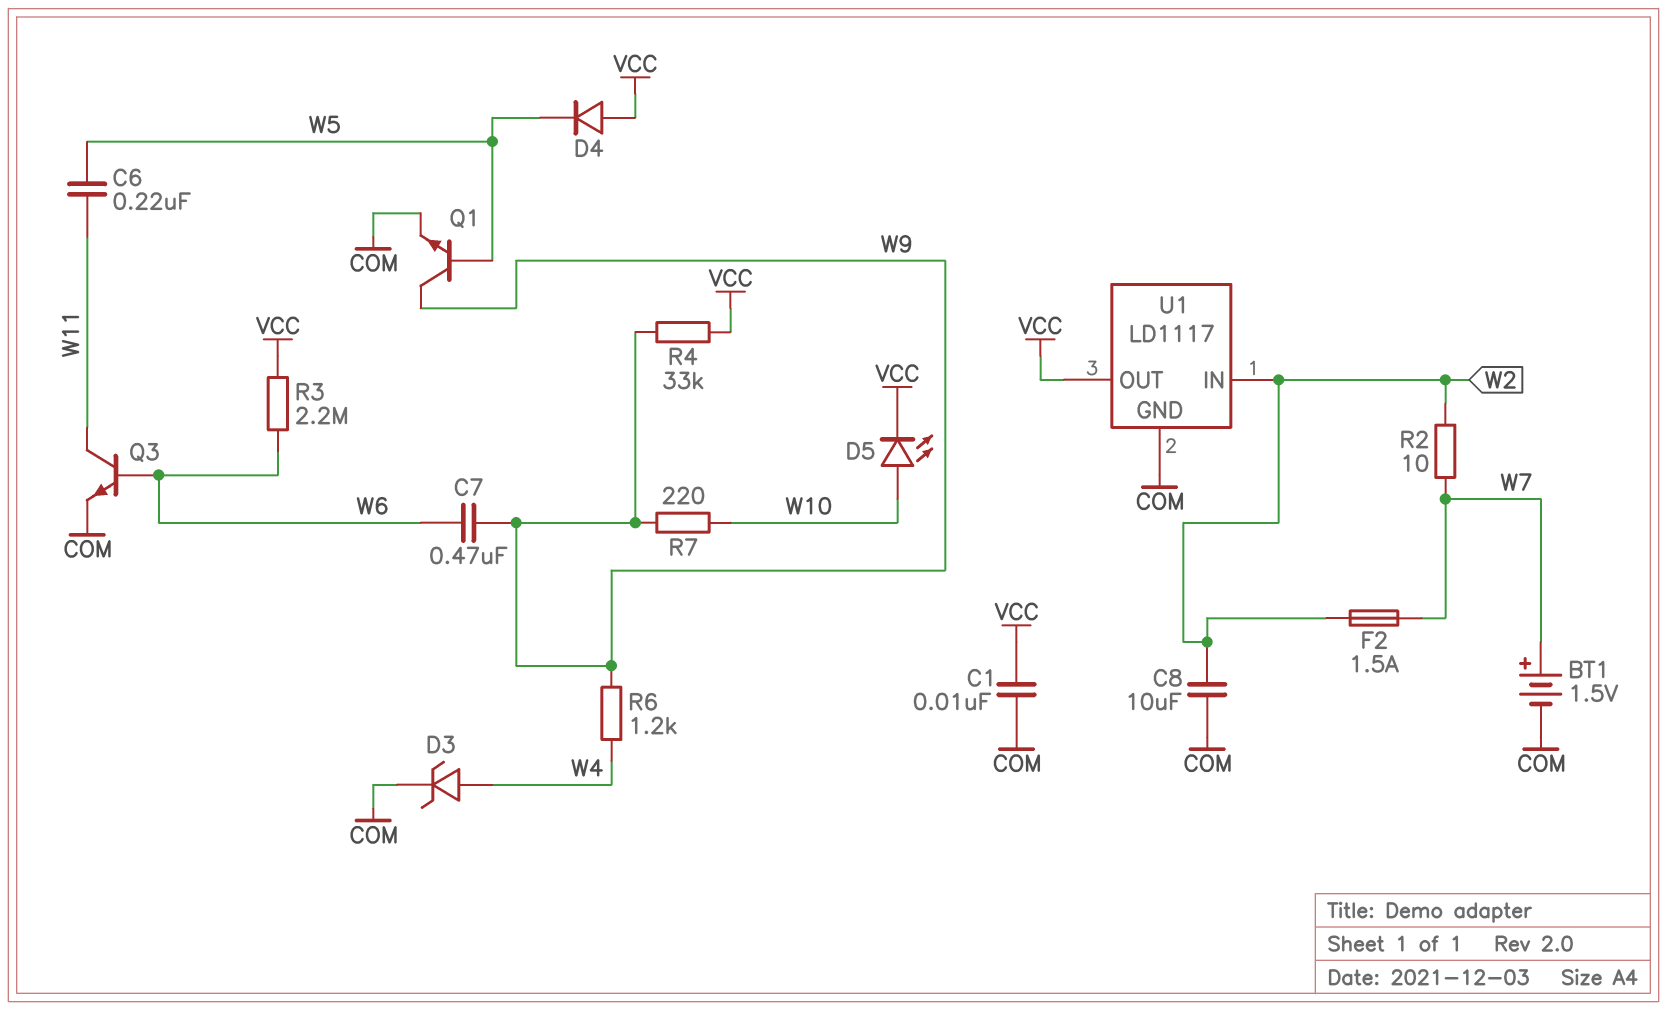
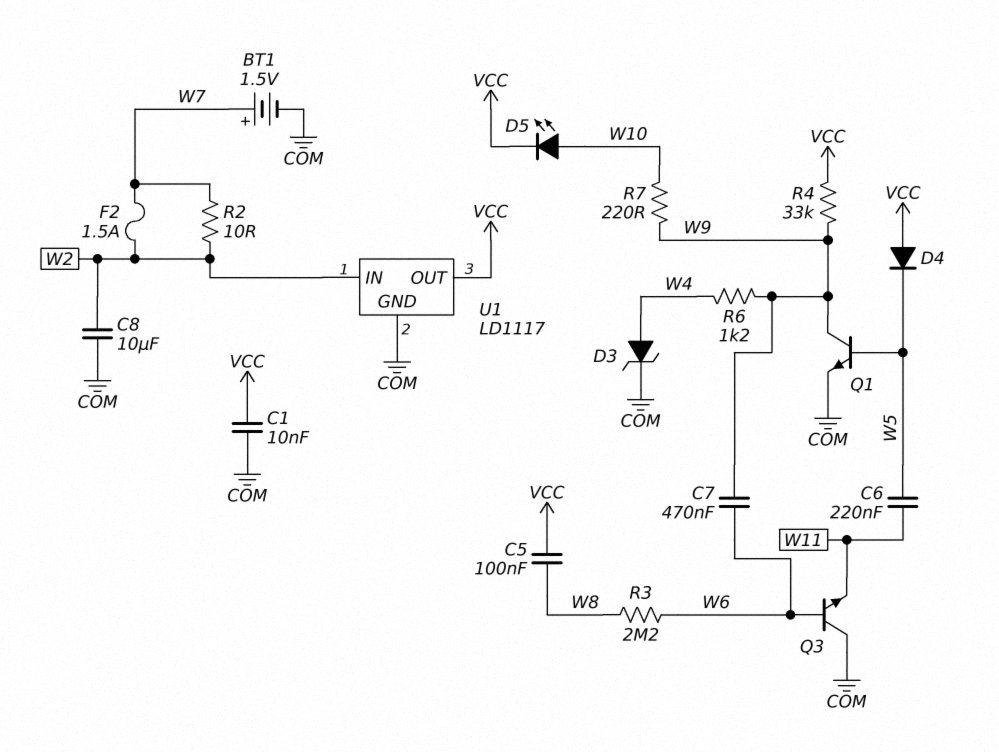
C5: none -> 100nF (VCC, W8)
Q3: NPN (B W6, C W11, E COM) -> NPN (B W6, C COM, E W11)
R3: 2.2M (VCC, W6) -> 2.2M (W6, W8)

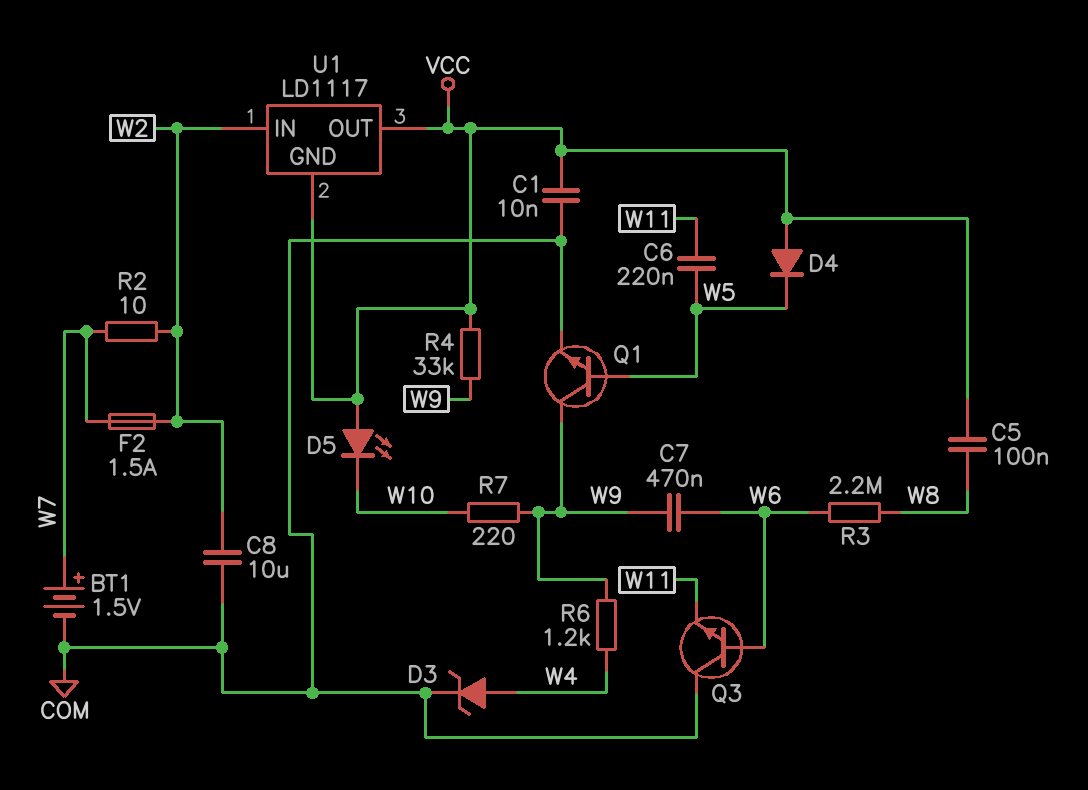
D5: LED (A W10, K VCC) -> LED (A VCC, K W10)
U1 pin GND: COM -> VCC

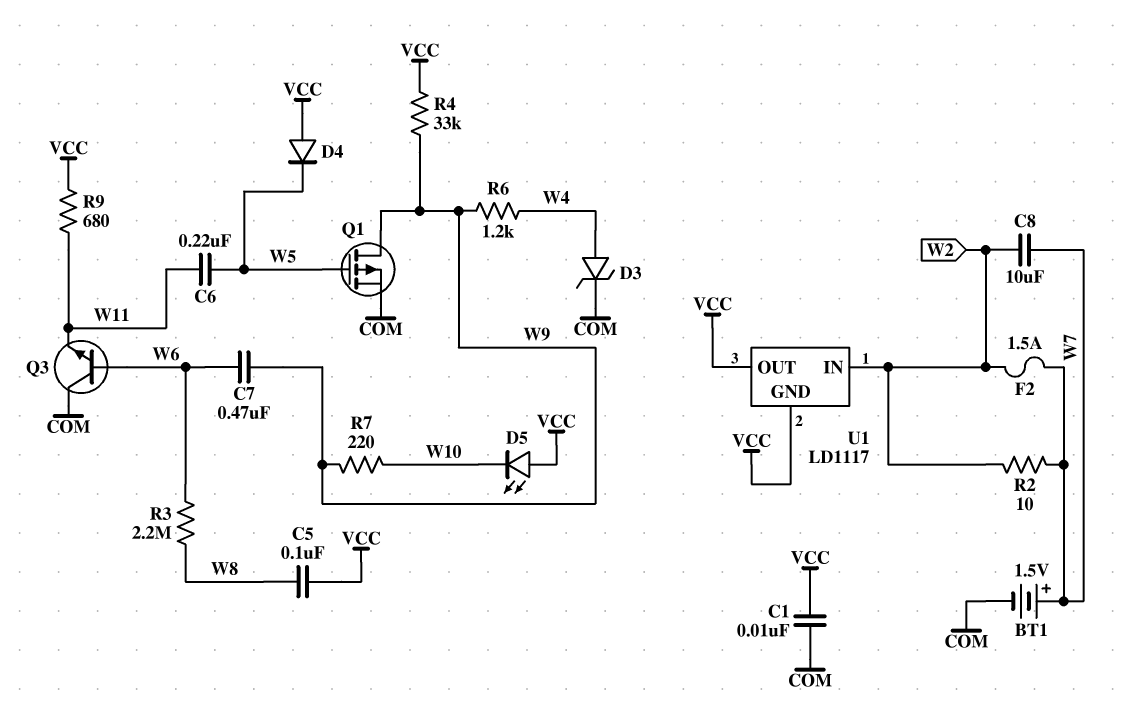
C8: 10uF (COM, W2) -> 10uF (W2, W7)
Q1: NPN (B W5, C W9, E COM) -> PMOS (G W5, D W9, S COM)
R9: none -> 680 (VCC, W11)

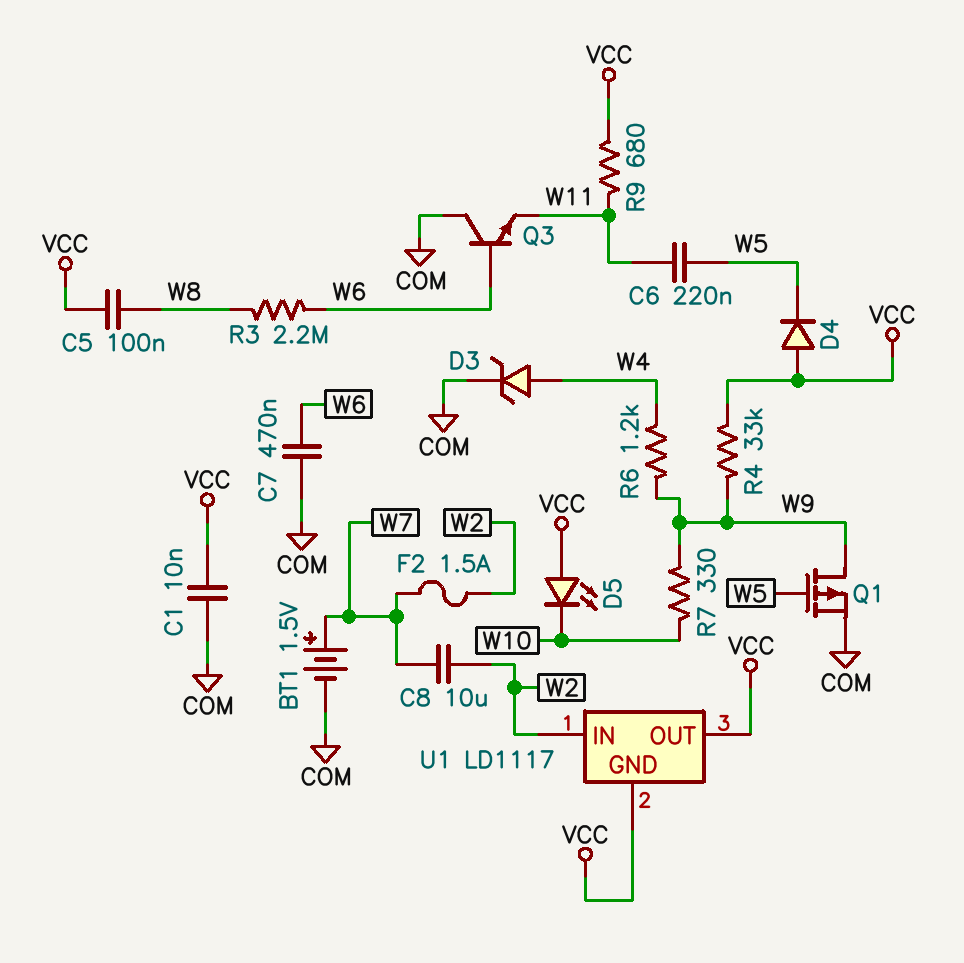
C7: 470nF (W6, W9) -> 470nF (COM, W6)
R2: 10 (W2, W7) -> none
R7: 220 (W9, W10) -> 330 (W9, W10)

